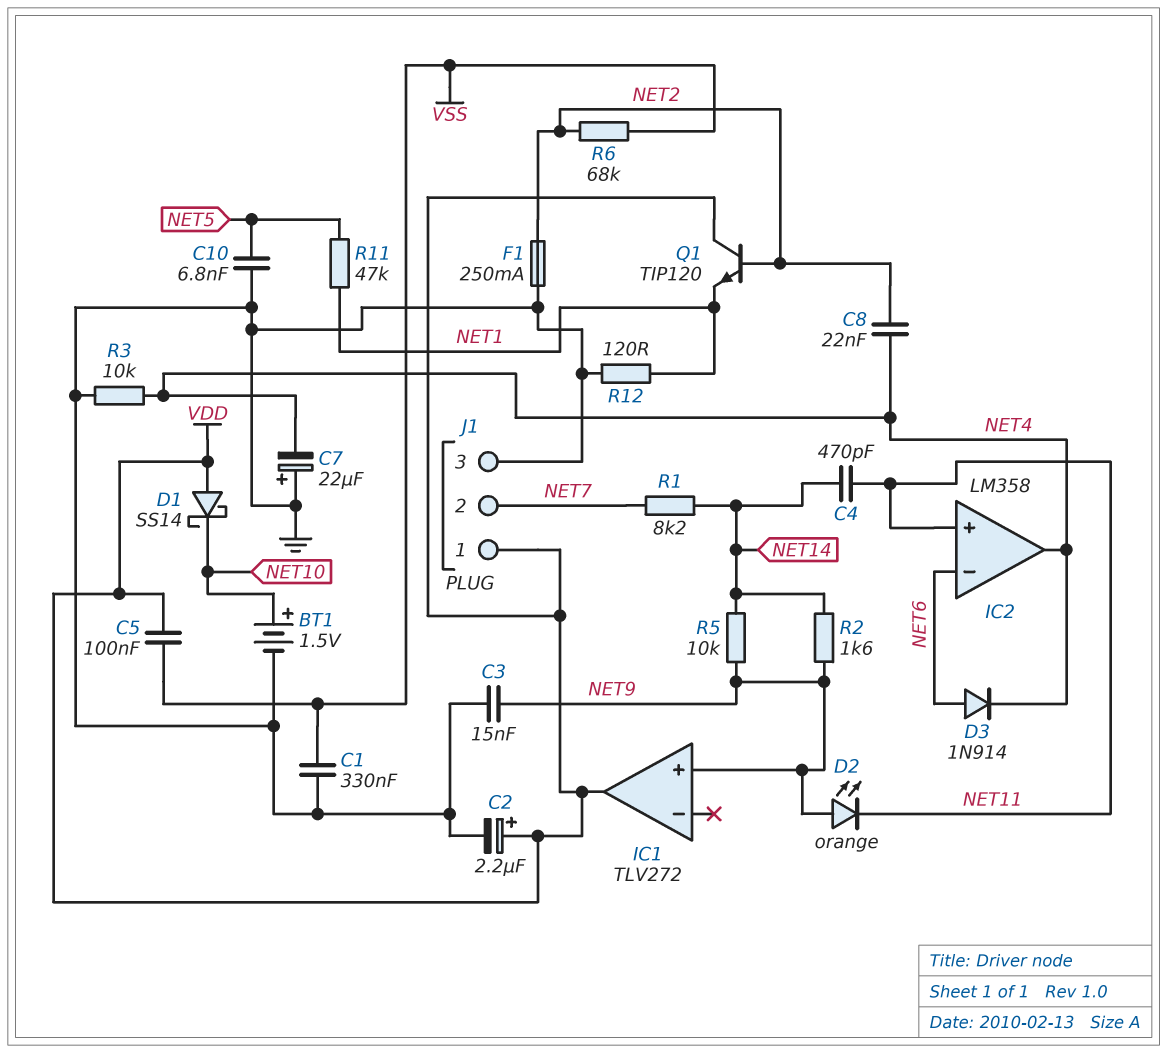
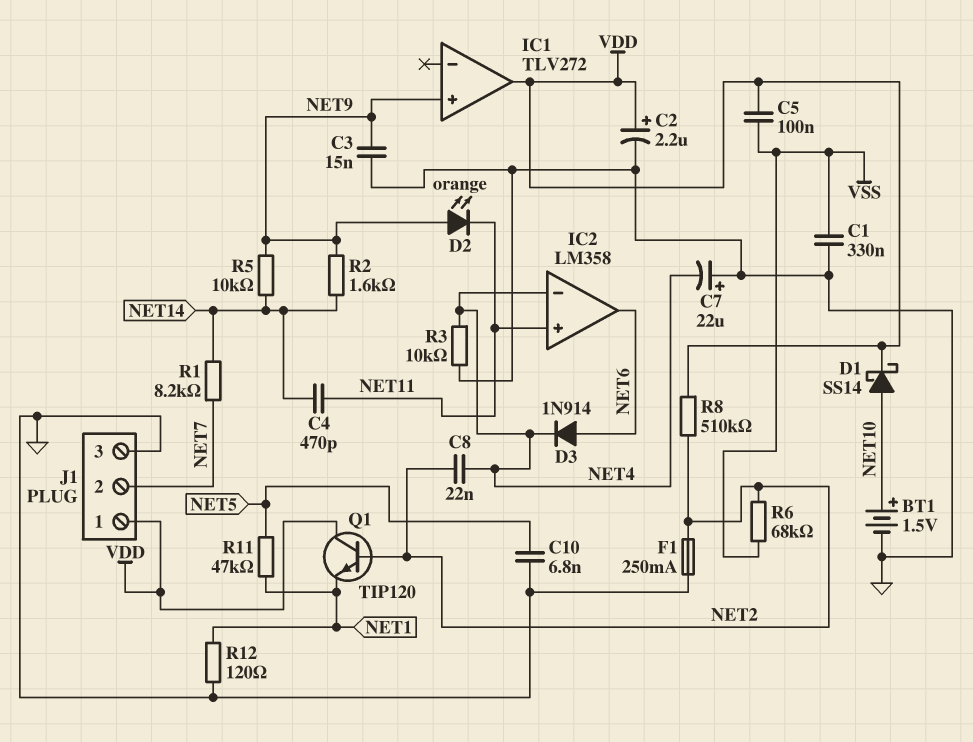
D1: schottky SS14 (A VDD, K NET10) -> schottky SS14 (A NET10, K VDD)
IC2 pin in-: NET6 -> NET4
IC2 pin out: NET4 -> NET6
R8: none -> 510k (NET2, VDD)

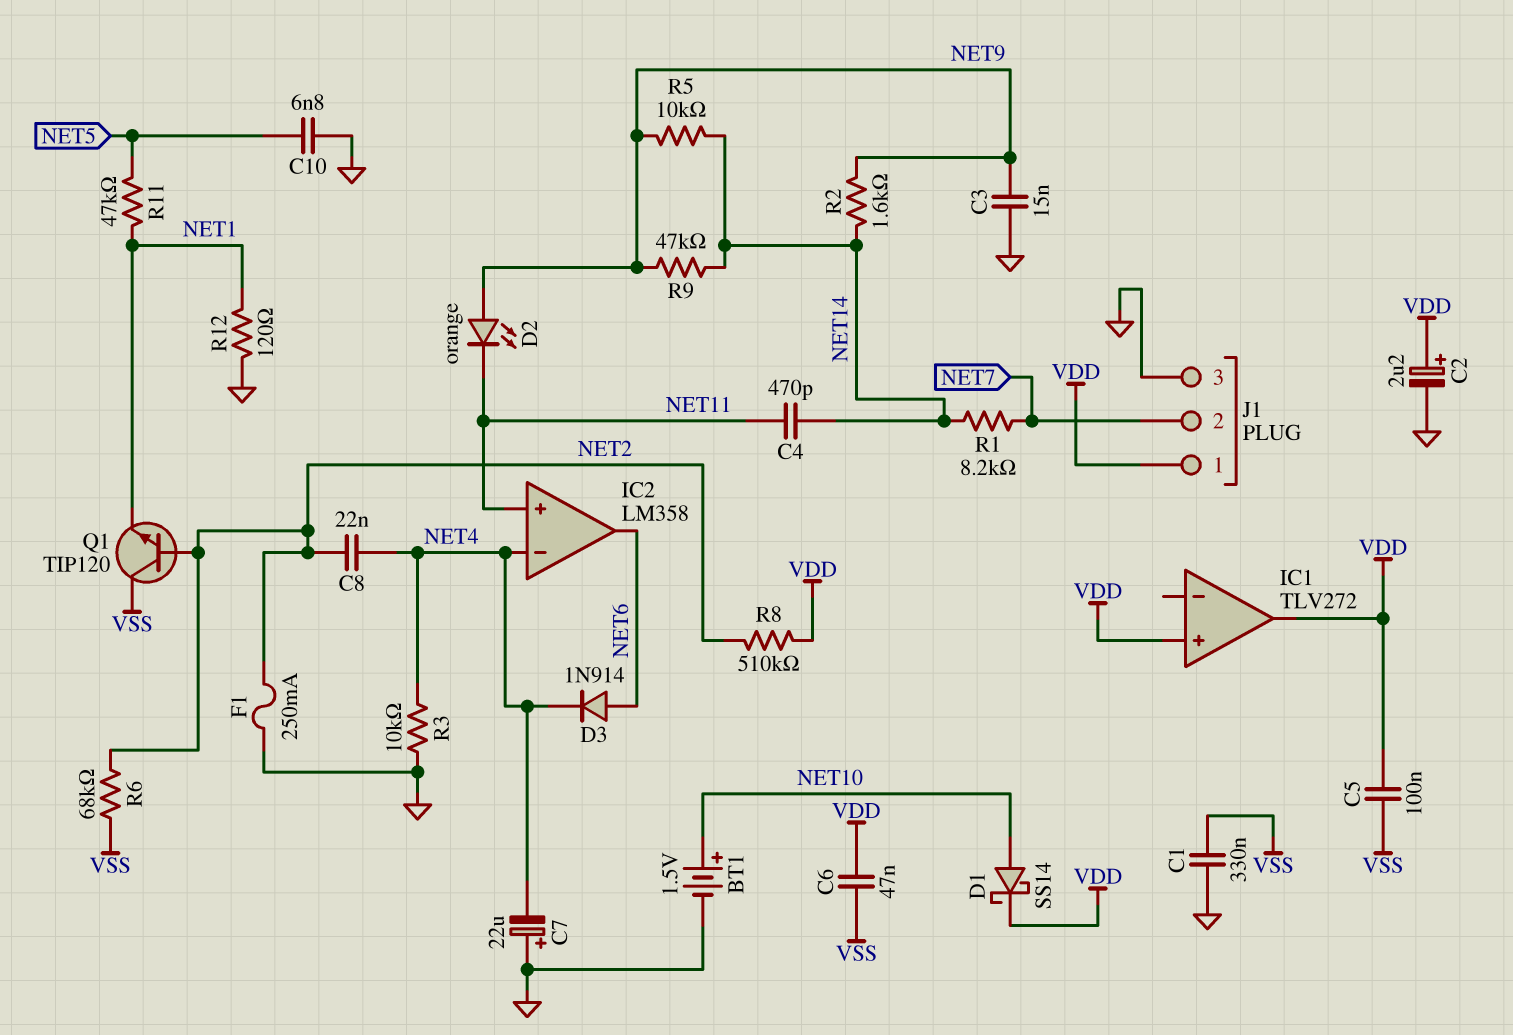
C6: none -> 47nF (VDD, VSS)
IC1 pin in+: NET9 -> VDD
Q1: NPN TIP120 (B NET2, C VDD, E NET1) -> NPN TIP120 (B NET2, C VSS, E NET1)
R9: none -> 47k (NET9, NET14)

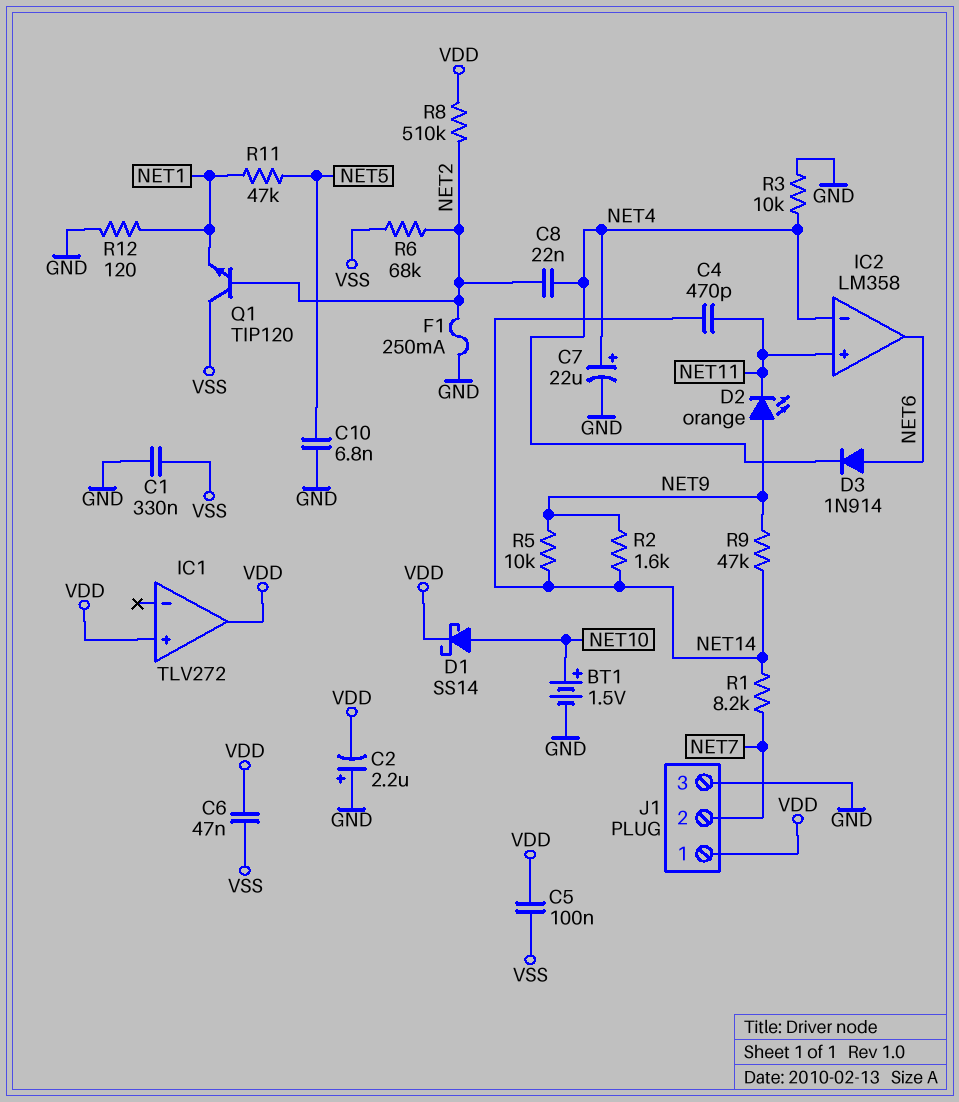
C2: 2.2uF (plus VDD, minus GND) -> 2.2uF (plus GND, minus VDD)
C3: 15nF (GND, NET9) -> none
C7: 22uF (plus GND, minus NET4) -> 22uF (plus NET4, minus GND)

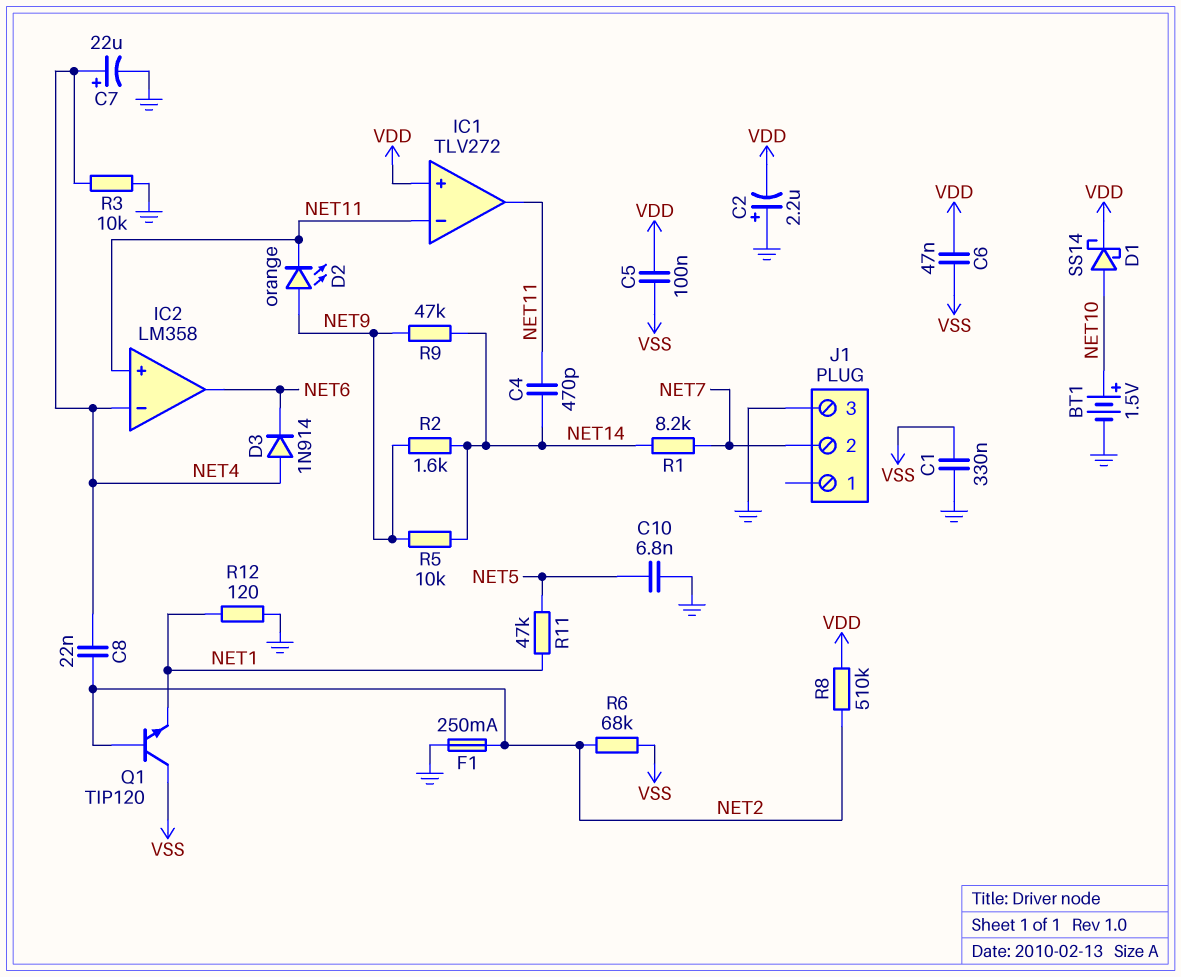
D3: diode 1N914 (A NET6, K NET4) -> diode 1N914 (A NET4, K NET6)
IC1 pin in-: none -> NET11
IC1 pin out: VDD -> NET11
J1 pin 1: VDD -> none

